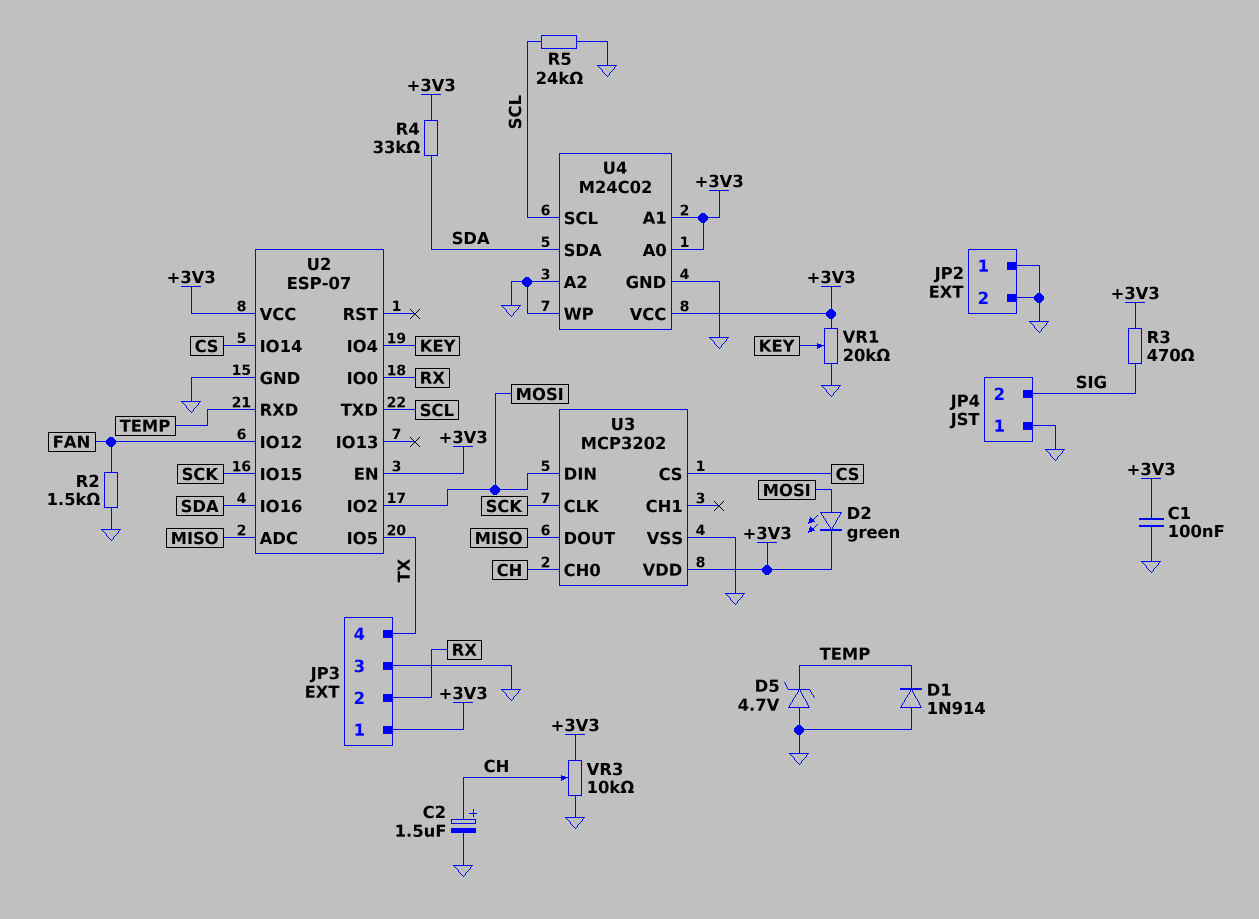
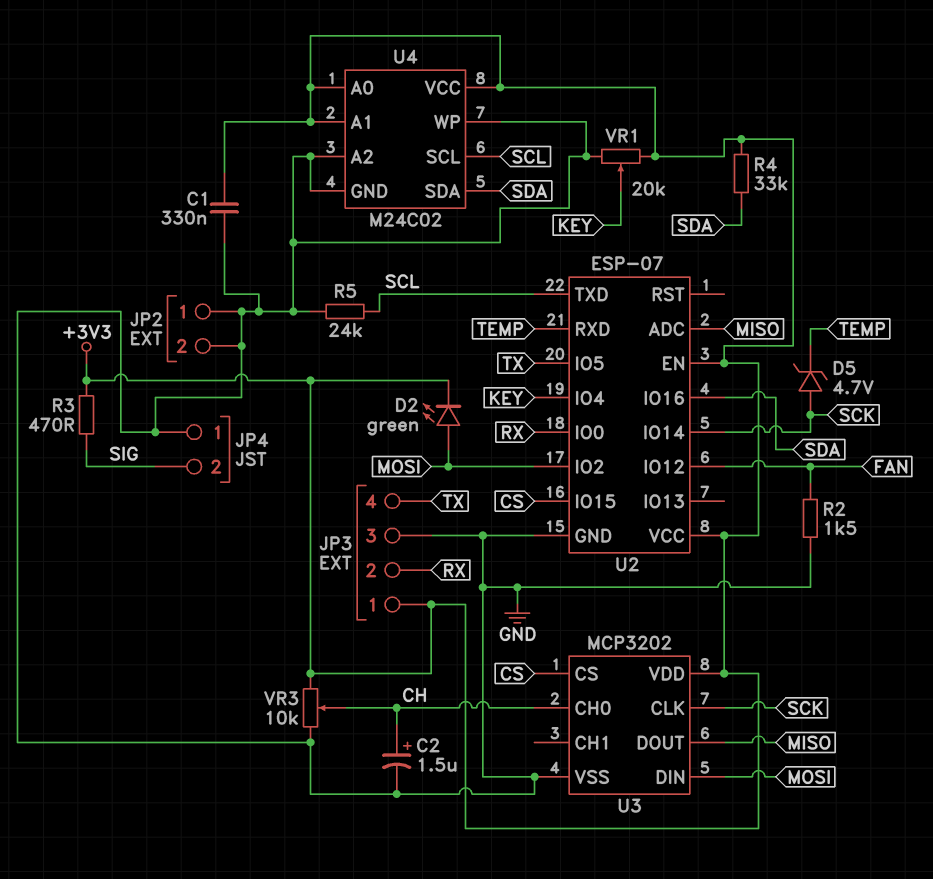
C1: 100nF (+3V3, GND) -> 330nF (+3V3, GND)
D1: diode 1N914 (A GND, K TEMP) -> none
D5: zener 4.7V (A GND, K TEMP) -> zener 4.7V (A SCK, K TEMP)
U2 pin IO14: CS -> SCK
U2 pin IO15: SCK -> CS

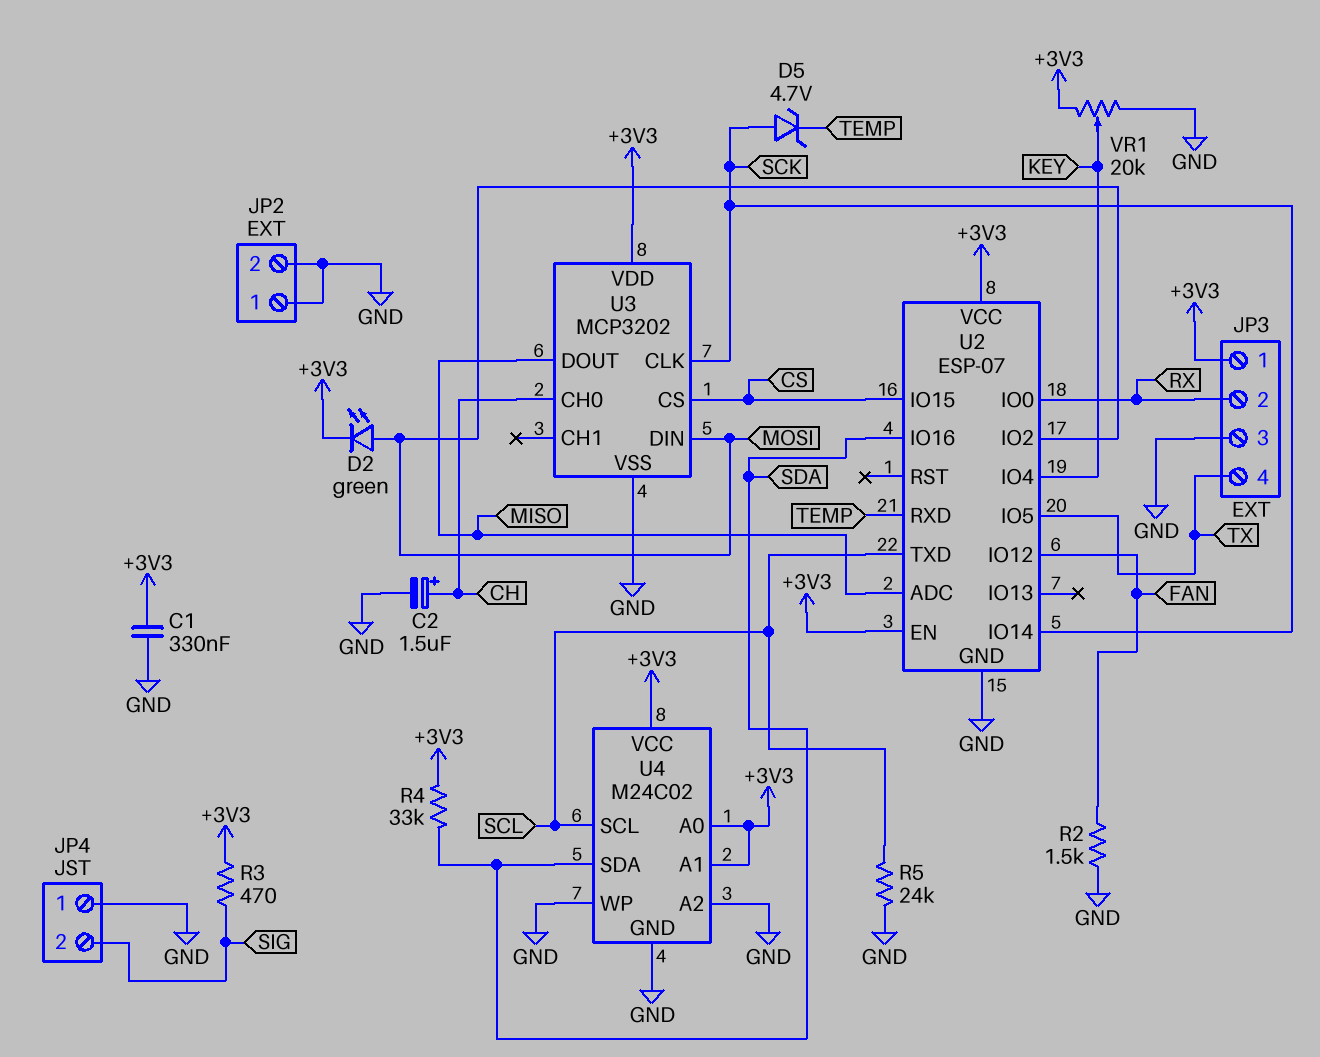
VR3: 10k (+3V3, GND, wiper CH) -> none

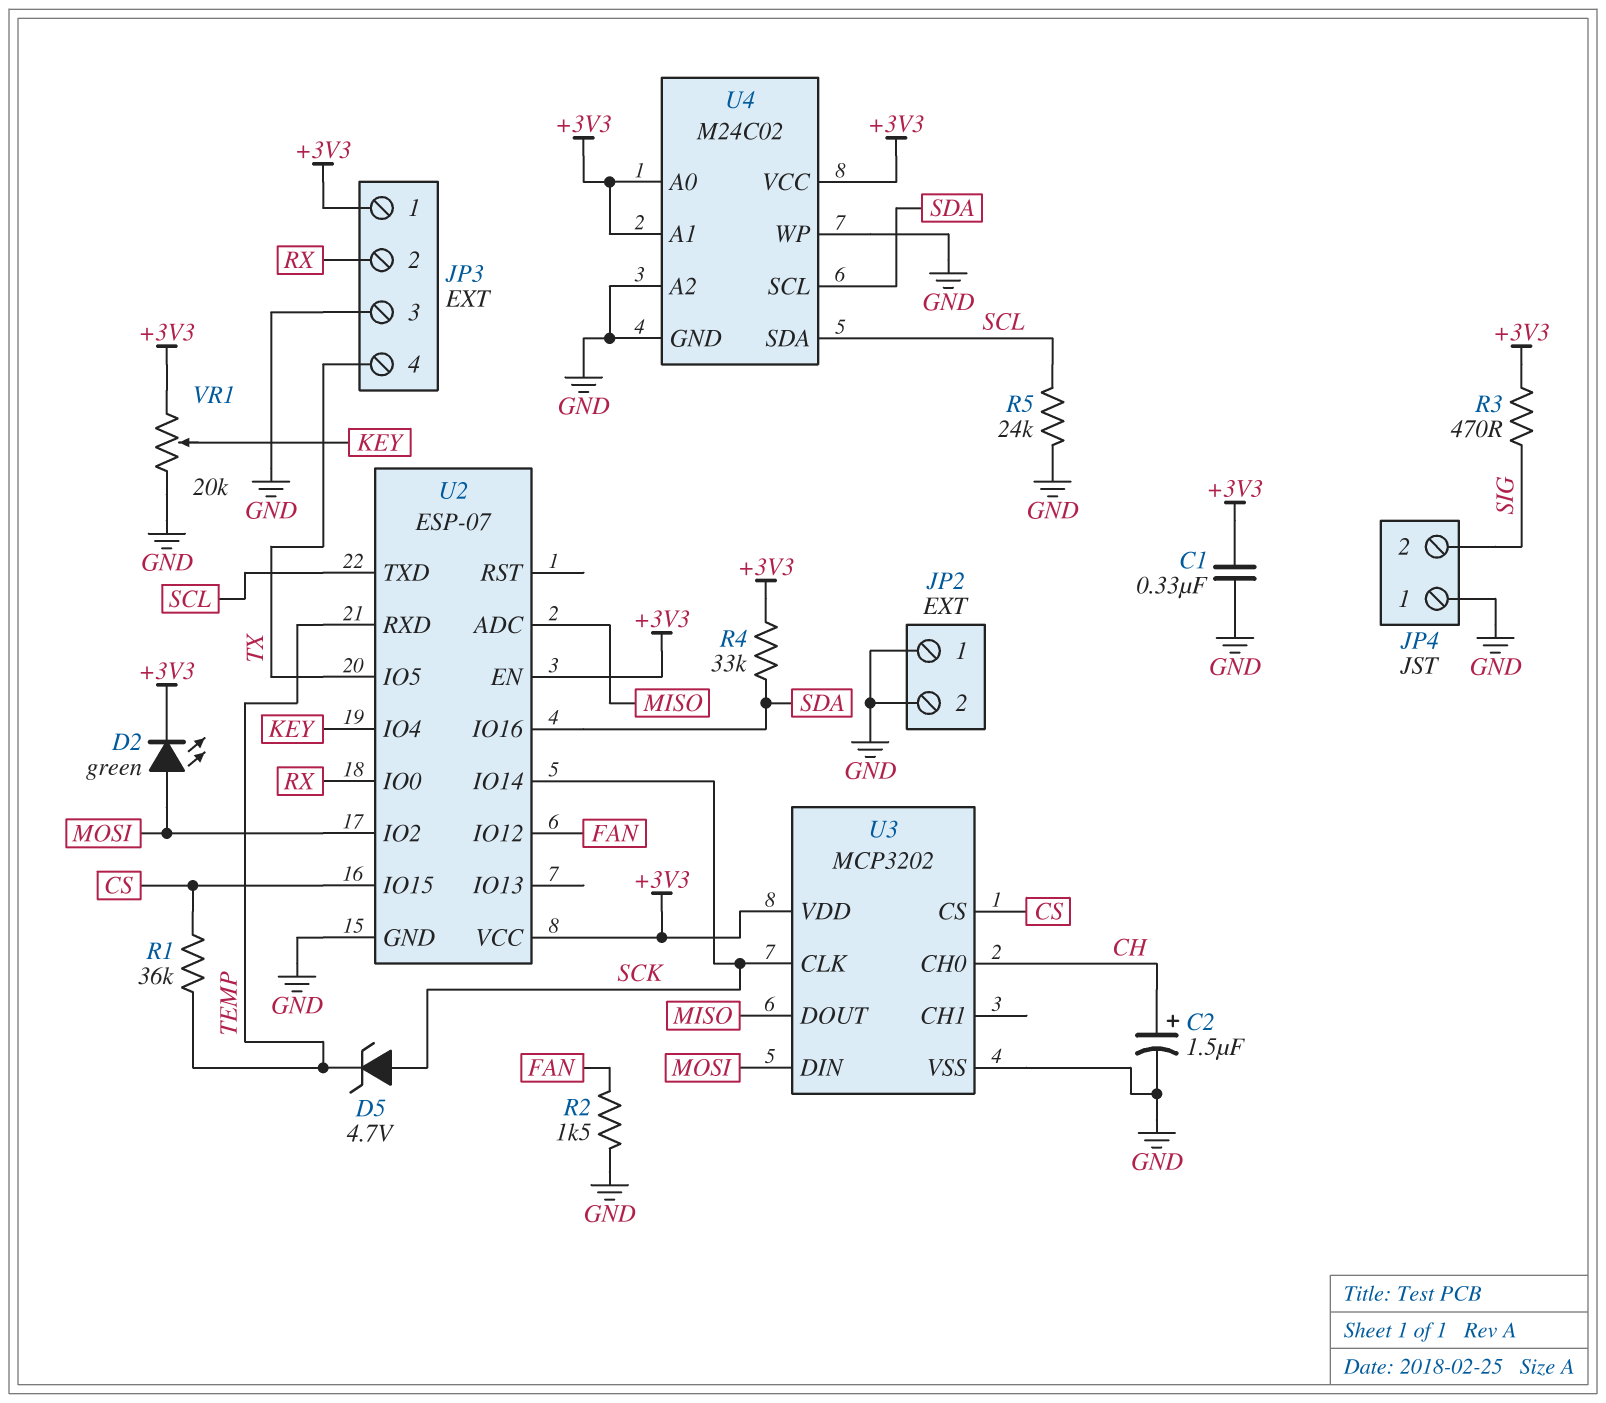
R1: none -> 36k (CS, TEMP)
U4 pin SCL: SCL -> SDA
U4 pin SDA: SDA -> SCL

